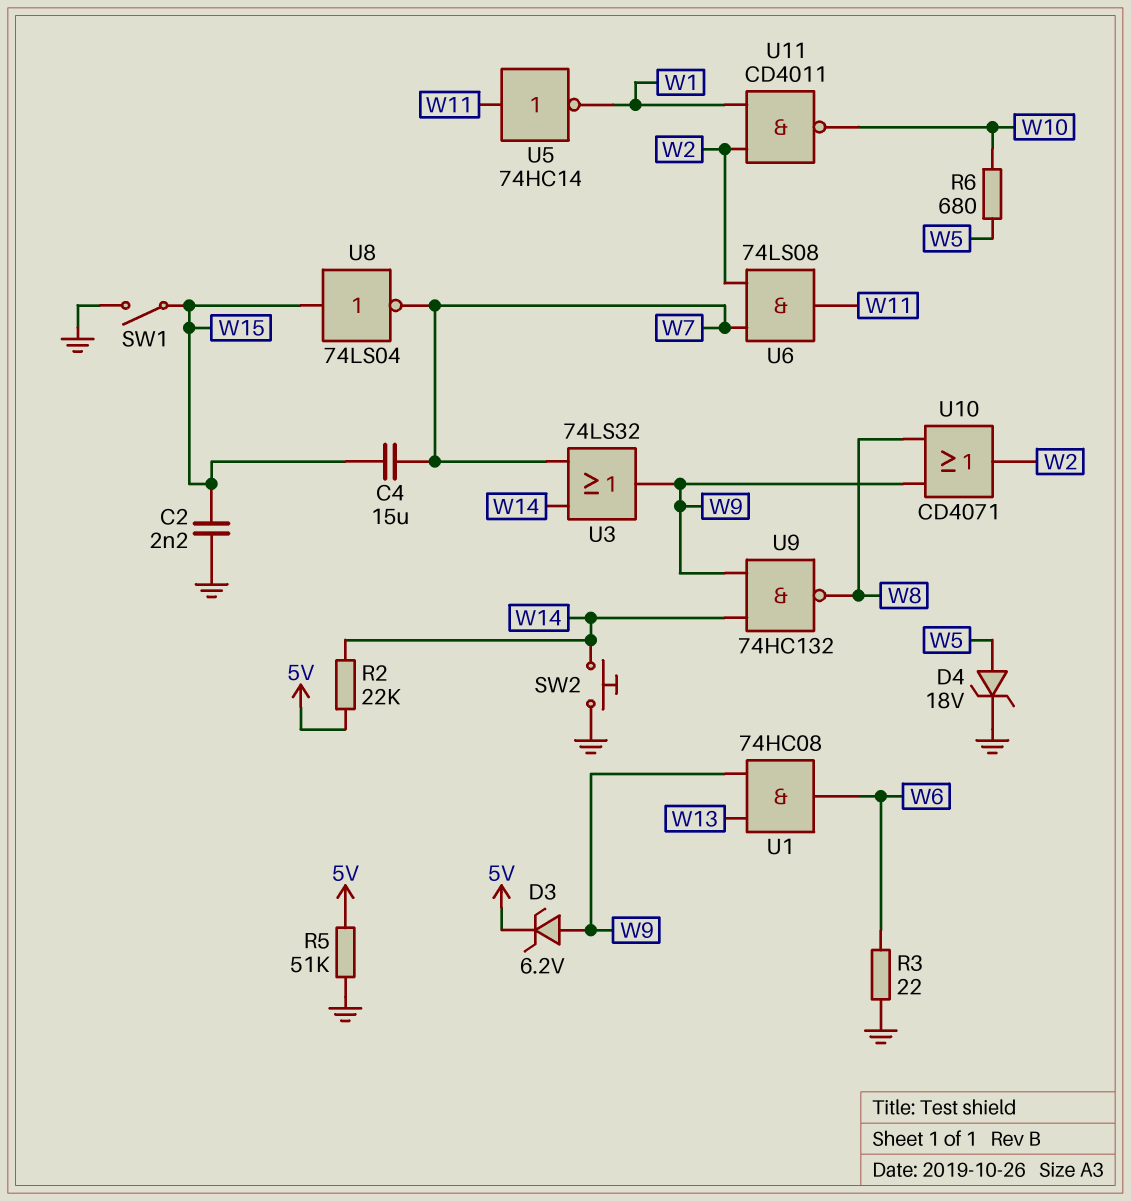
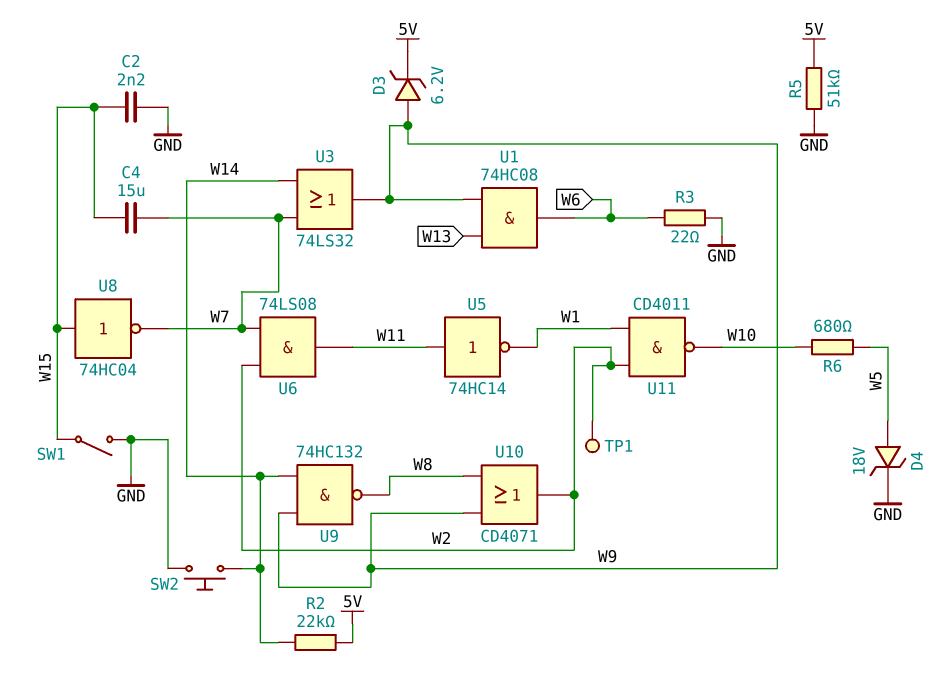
TP1: none -> test point (W2)
U8: NOT 74LS04 (in W15, out W7) -> NOT 74HC04 (in W15, out W7)

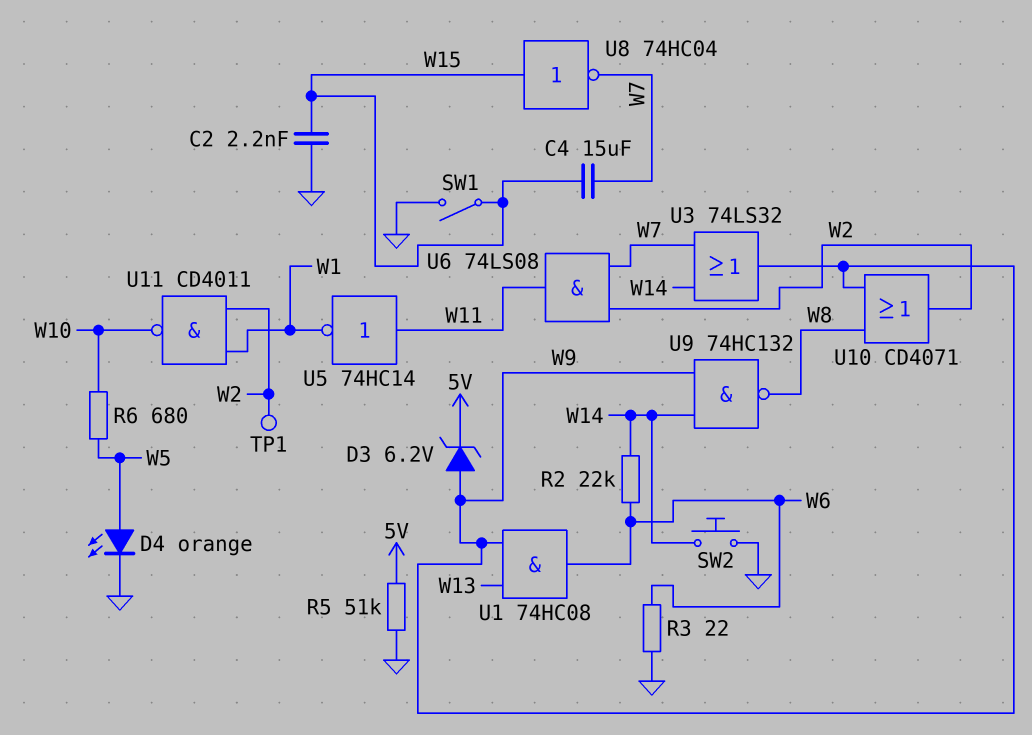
D4: zener 18V (A W5, K GND) -> LED orange (A W5, K GND)
R2: 22k (5V, W14) -> 22k (W6, W14)

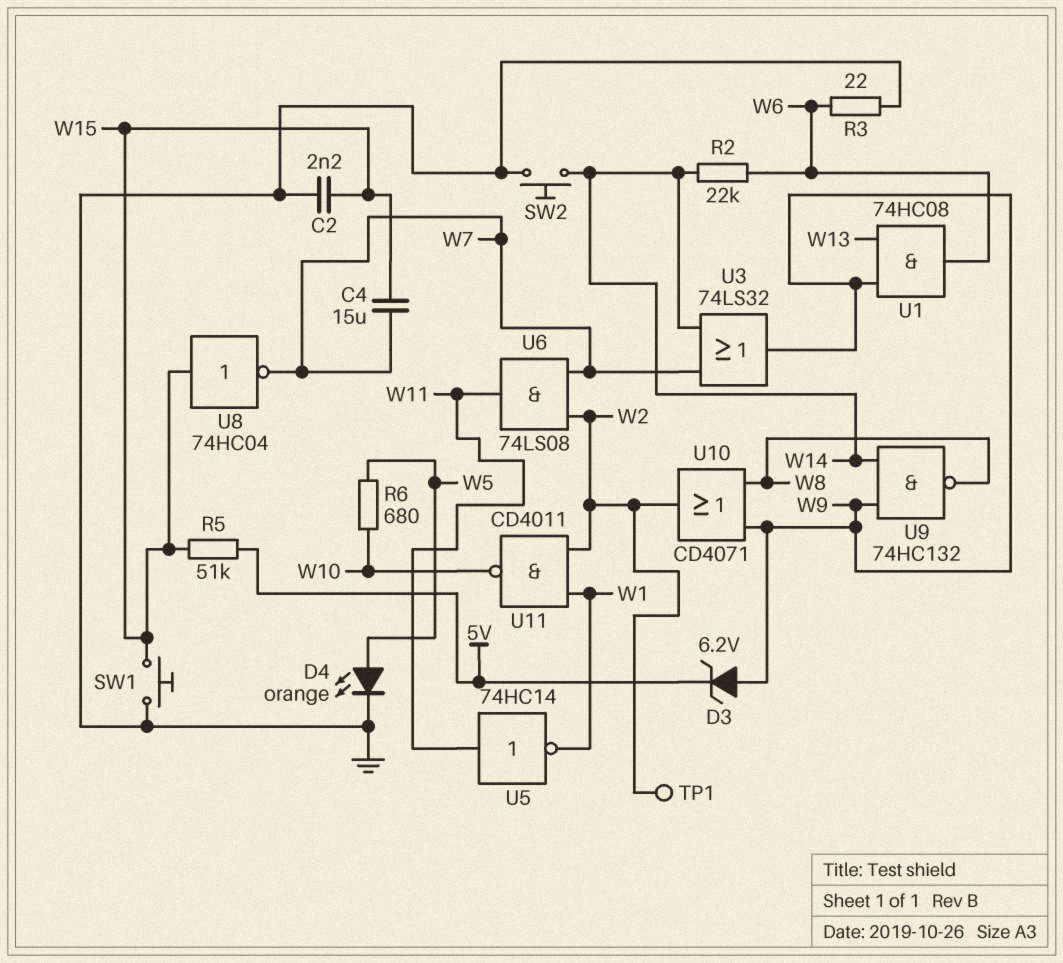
R5: 51k (5V, GND) -> 51k (5V, W15)
SW1: switch (GND, W15) -> button (GND, W15)

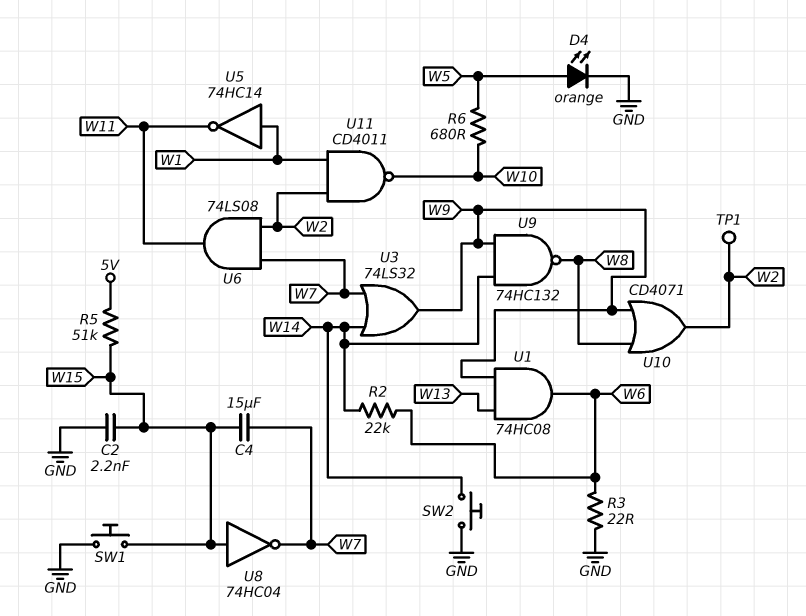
D3: zener 6.2V (A W9, K 5V) -> none
U5: NOT 74HC14 (in W11, out W1) -> NOT 74HC14 (in W1, out W11)

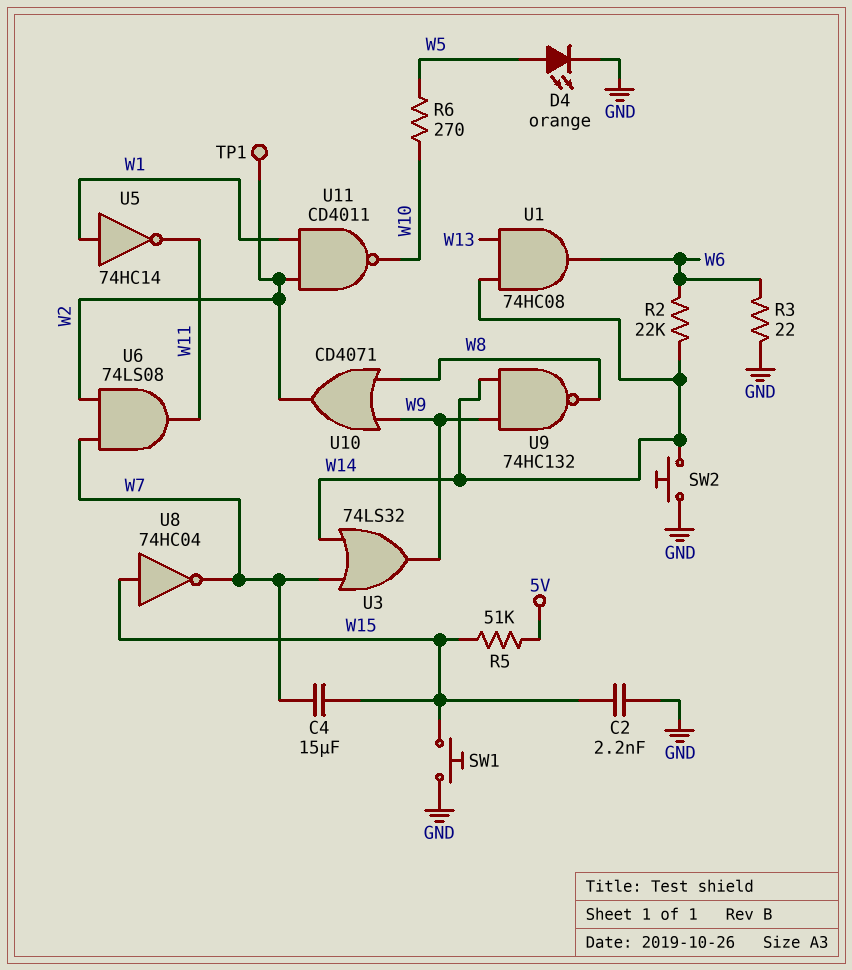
R6: 680 (W5, W10) -> 270 (W5, W10)
U1: AND 74HC08 (in W9, in W13, out W6) -> AND 74HC08 (in W13, in W14, out W6)

